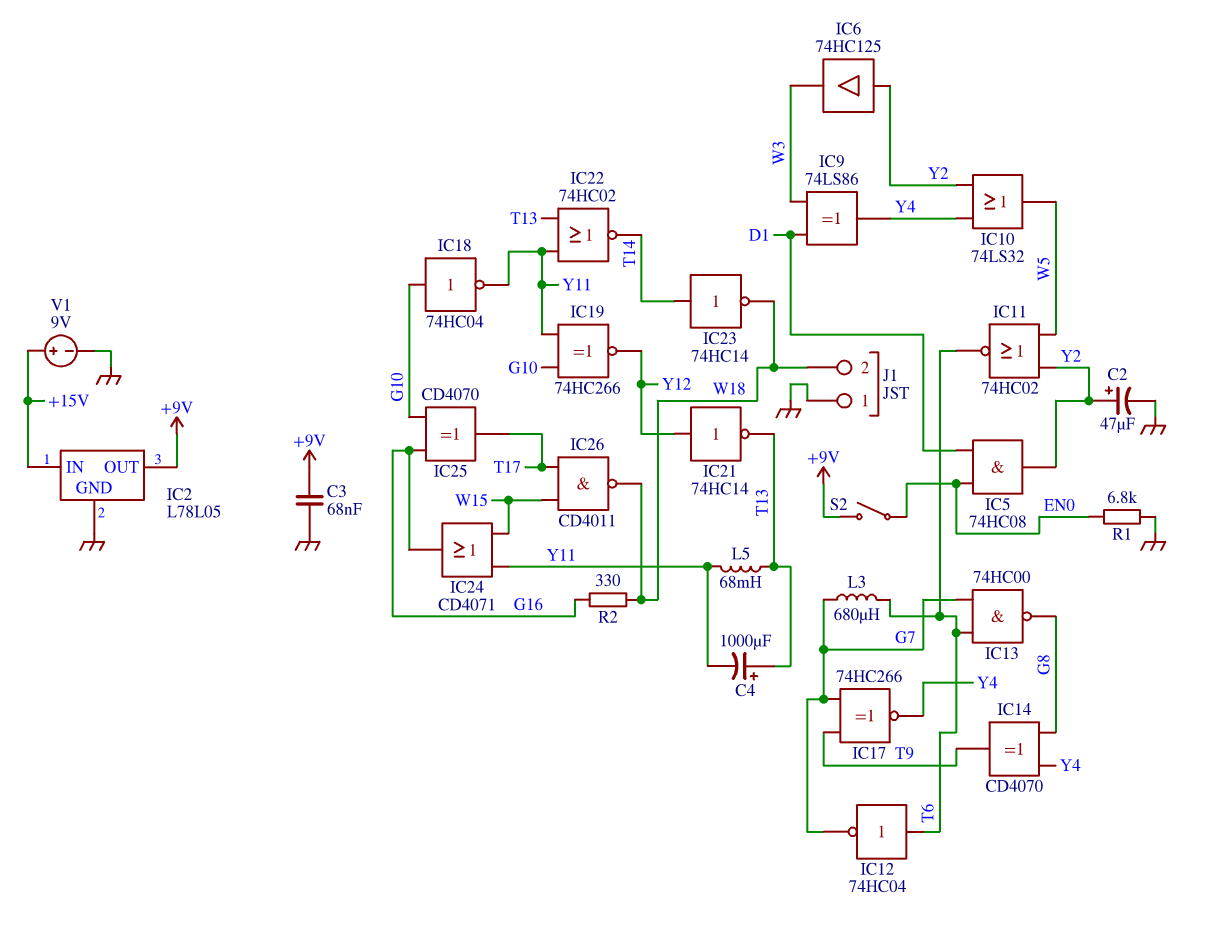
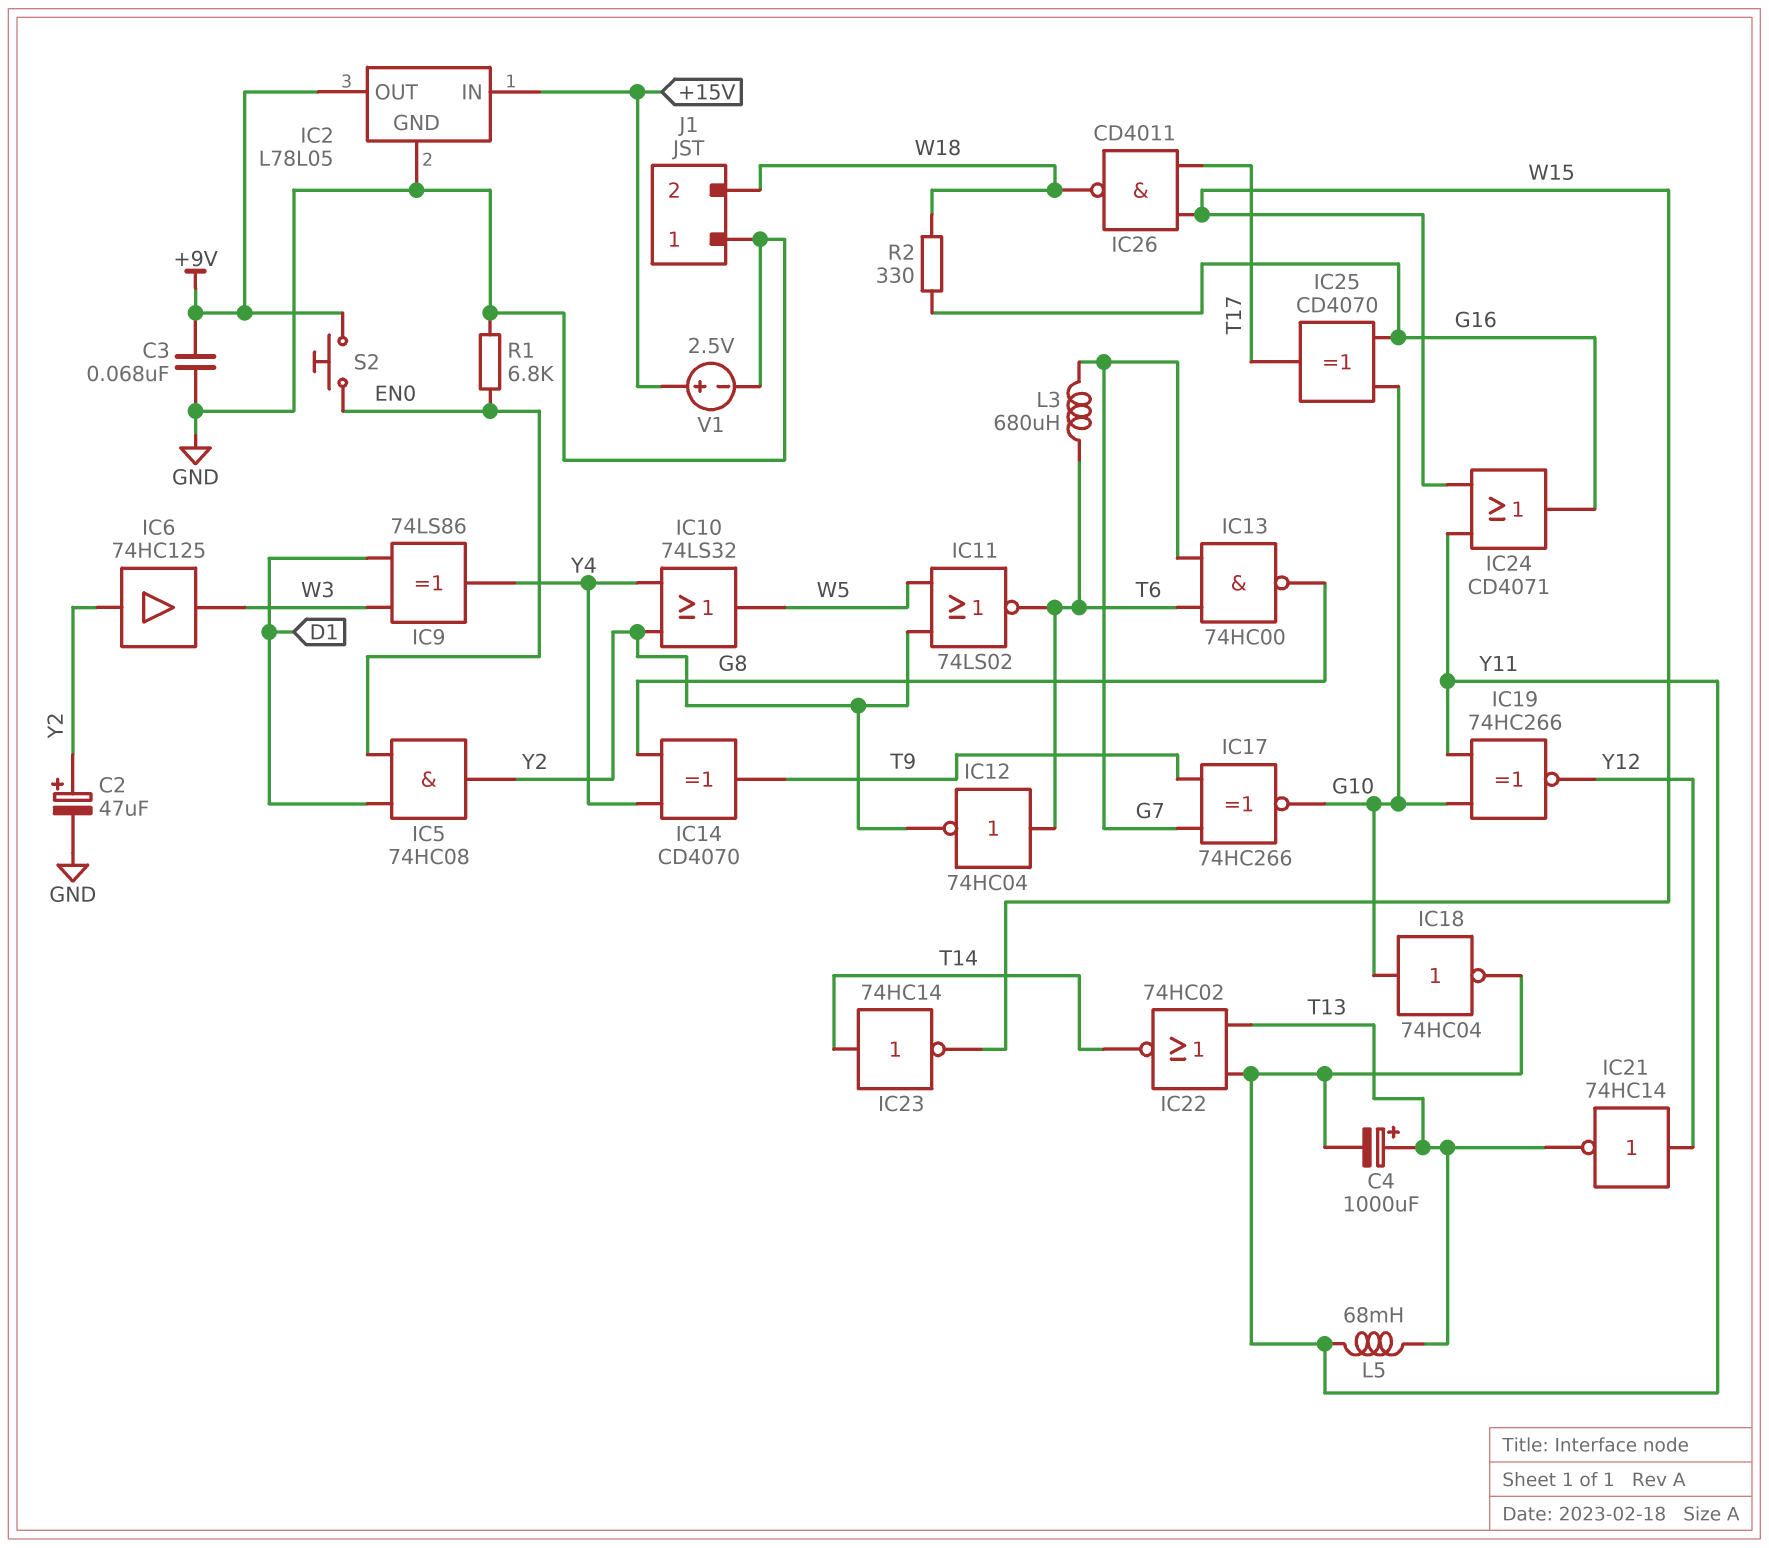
IC11: NOR 74HC02 (in W5, in Y2, out T6) -> NOR 74LS02 (in W5, in Y2, out T6)
IC12: NOT 74HC04 (in T6, out G7) -> NOT 74HC04 (in T6, out Y2)
IC17: XNOR 74HC266 (in G7, in T9, out Y4) -> XNOR 74HC266 (in G7, in T9, out G10)
IC23: NOT 74HC14 (in T14, out W18) -> NOT 74HC14 (in T14, out W15)
S2: switch (+9V, EN0) -> button (+9V, EN0)
V1: 9V (plus +15V, minus GND) -> 2.5V (plus +15V, minus GND)

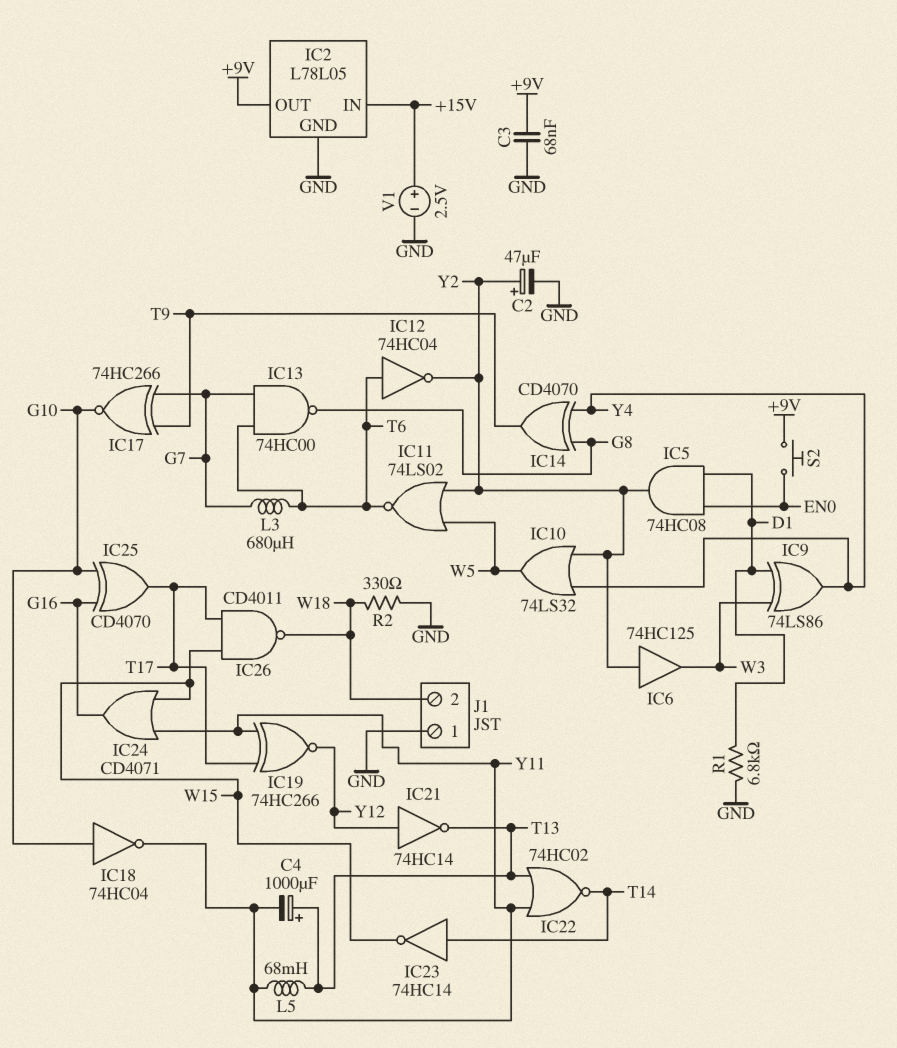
IC19: XNOR 74HC266 (in G10, in Y11, out Y12) -> XNOR 74HC266 (in T17, in Y11, out Y12)
R1: 6.8k (EN0, GND) -> 6.8k (D1, GND)
R2: 330 (G16, W18) -> 330 (GND, W18)

